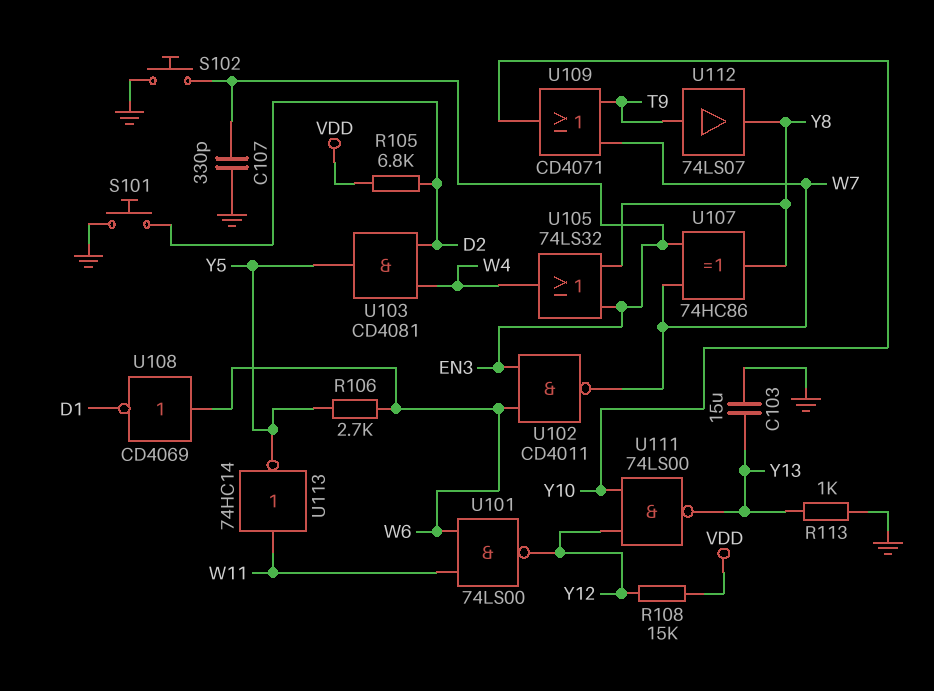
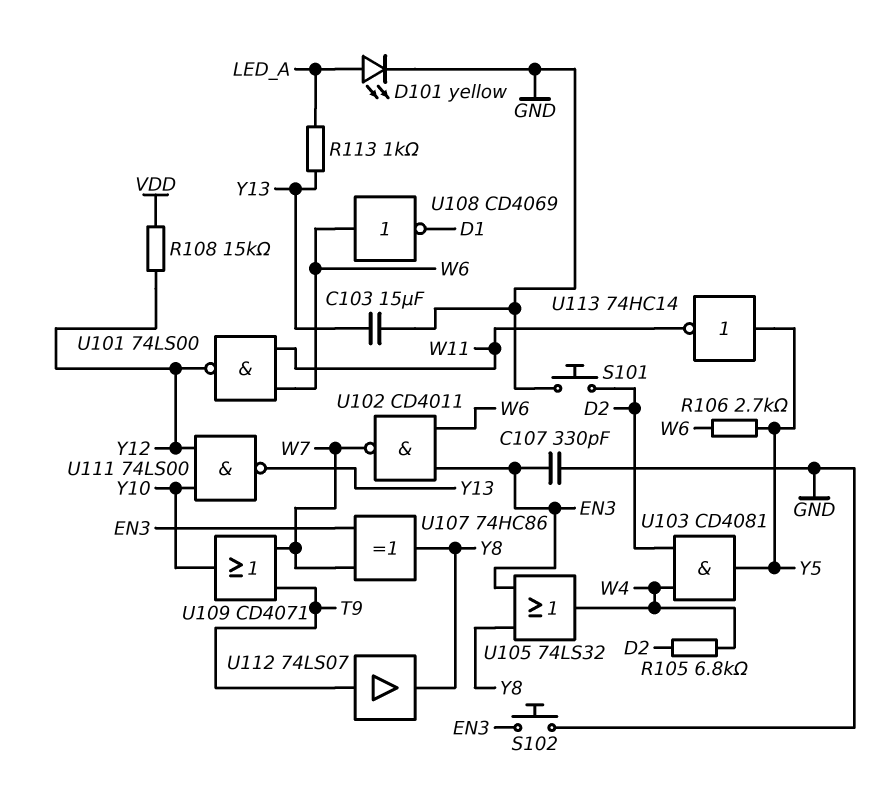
D101: none -> LED yellow (A LED_A, K GND)
R105: 6.8k (D2, VDD) -> 6.8k (D2, W4)
R113: 1k (GND, Y13) -> 1k (LED_A, Y13)
U113: NOT 74HC14 (in W11, out Y5) -> NOT 74HC14 (in Y5, out W11)

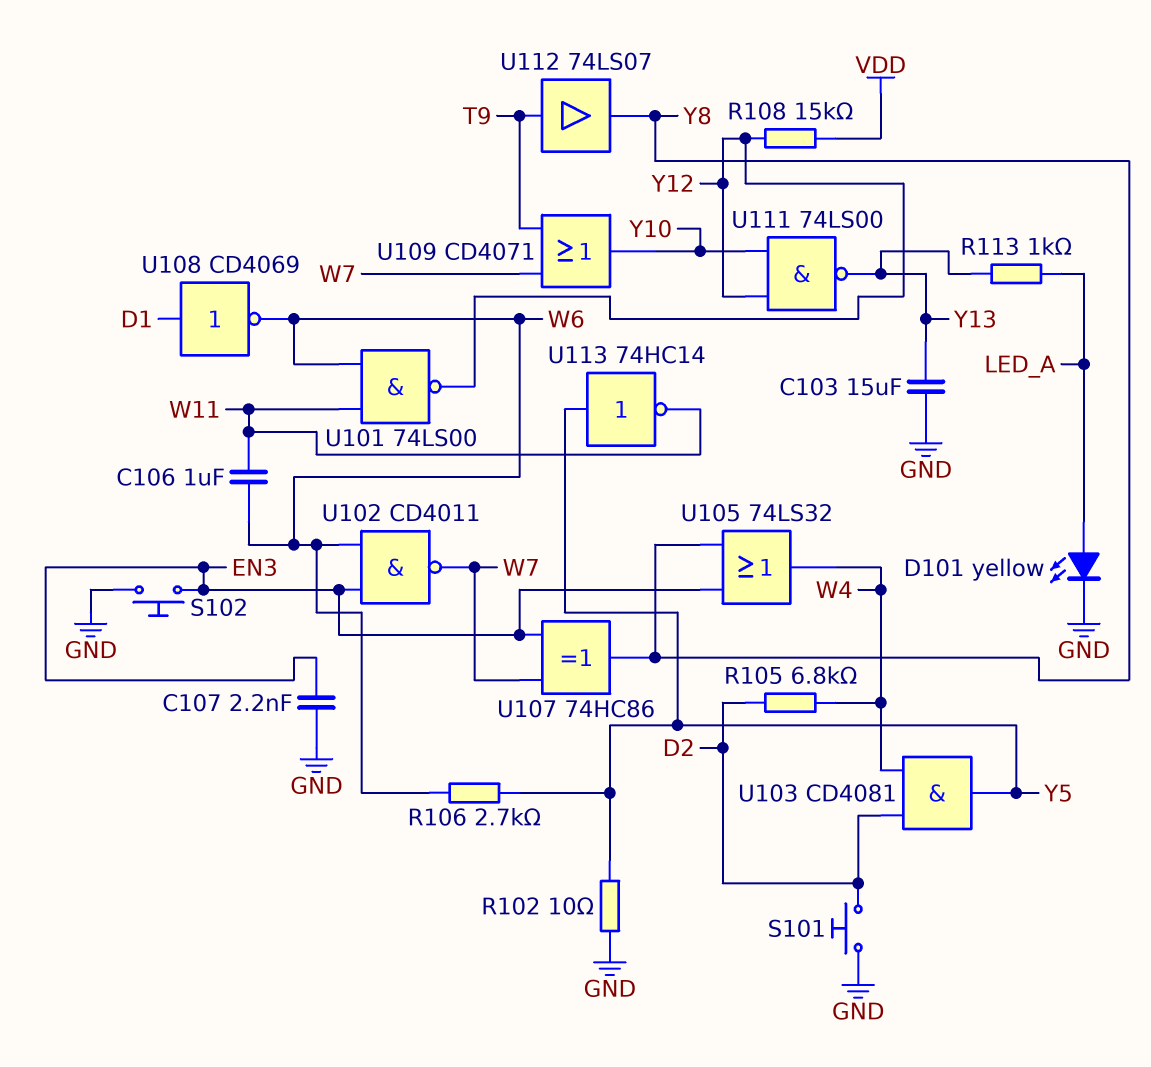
C106: none -> 1uF (W6, W11)
C107: 330pF (EN3, GND) -> 2.2nF (EN3, GND)
R102: none -> 10 (GND, Y5)
U108: NOT CD4069 (in W6, out D1) -> NOT CD4069 (in D1, out W6)

